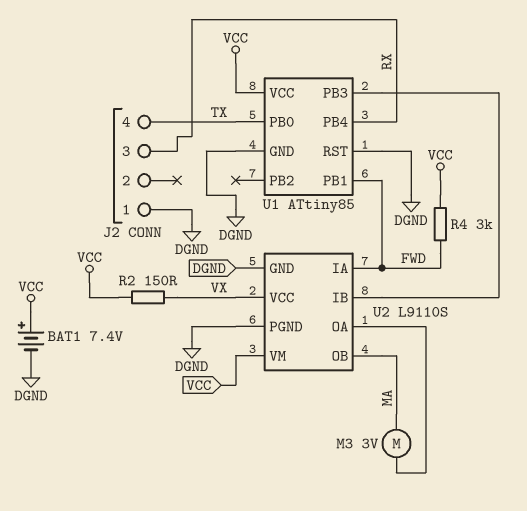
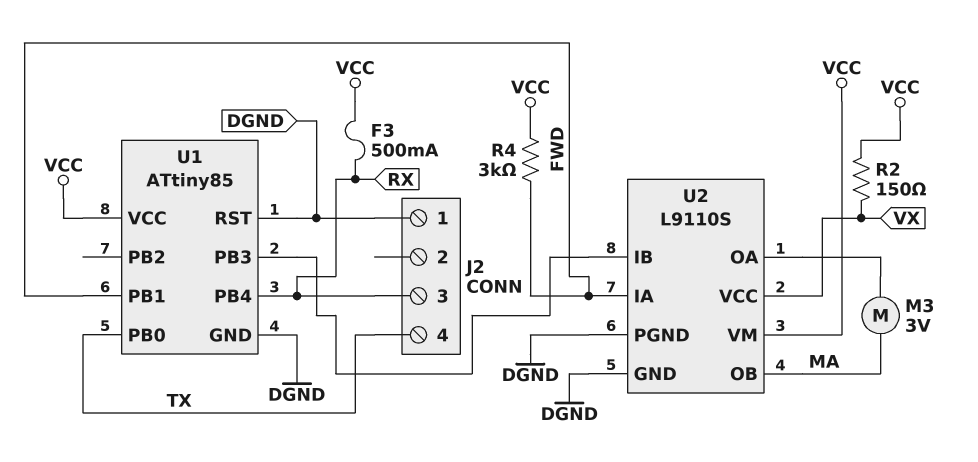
BAT1: 7.4V (plus VCC, minus DGND) -> none
F3: none -> 500mA (RX, VCC)

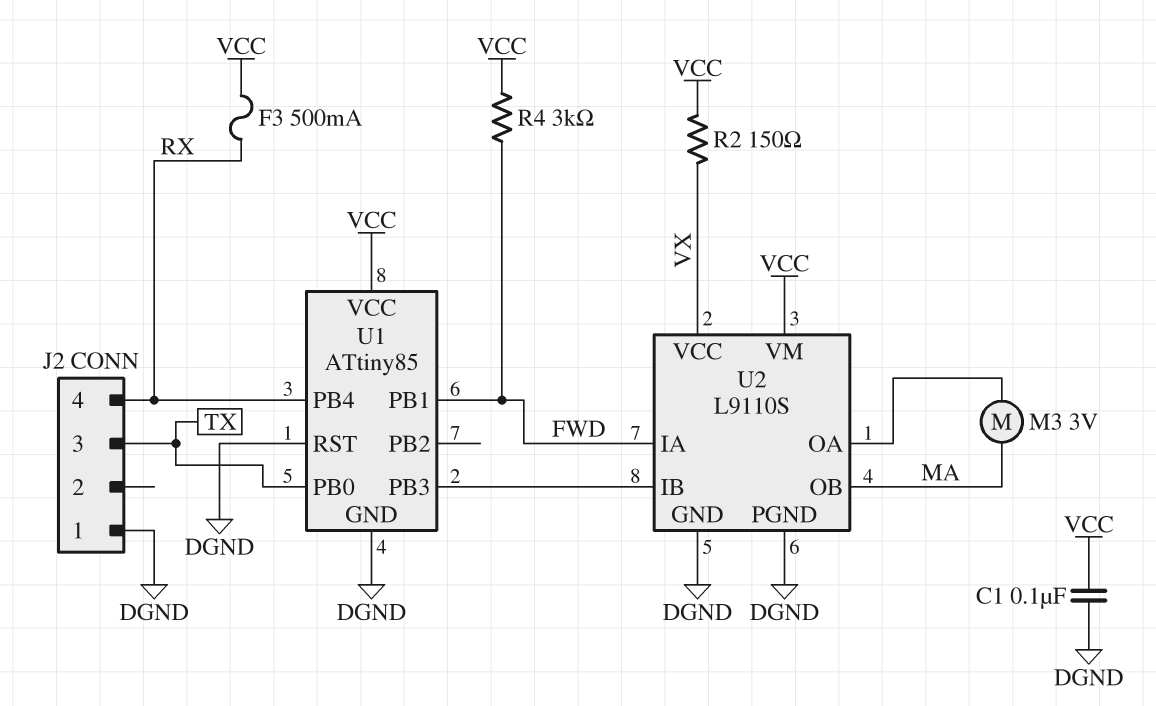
C1: none -> 100nF (DGND, VCC)
J2 pin 3: RX -> TX
J2 pin 4: TX -> RX

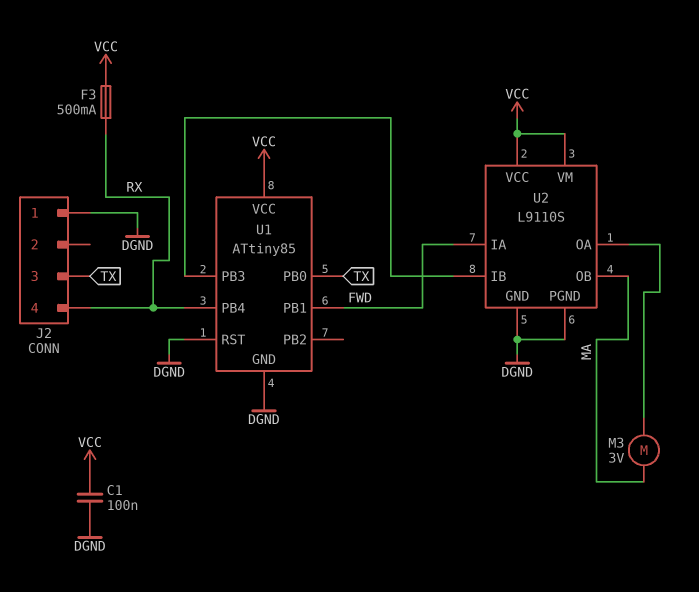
R2: 150 (VCC, VX) -> none
R4: 3k (FWD, VCC) -> none
U2 pin VCC: VX -> VCC

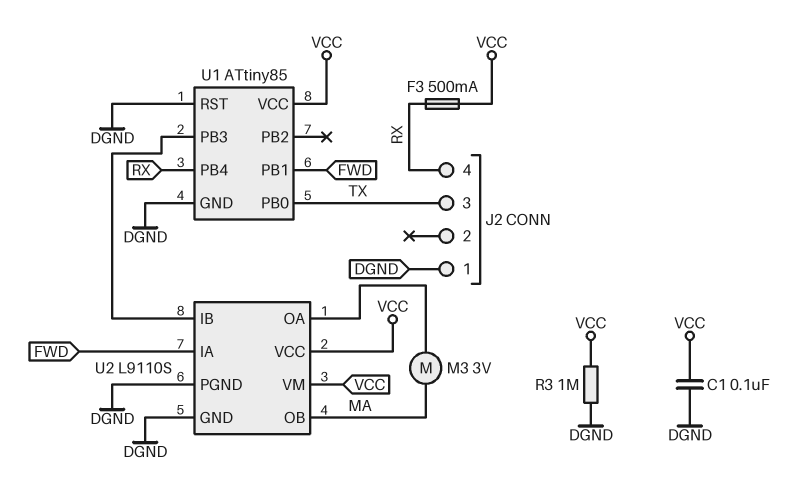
R3: none -> 1M (DGND, VCC)

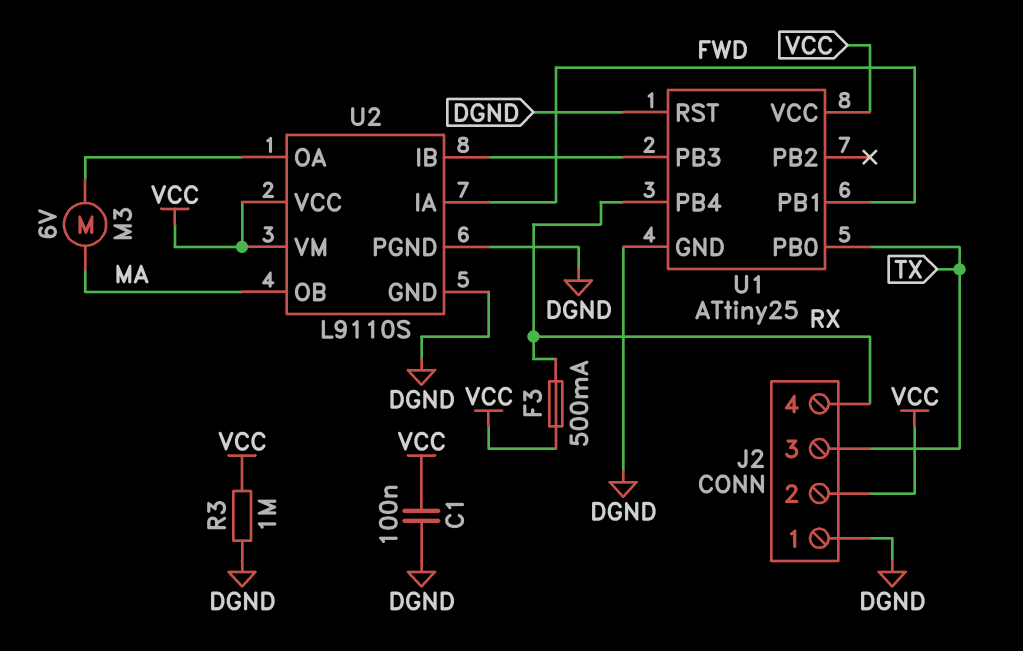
J2 pin 2: none -> VCC
M3: motor 3V (MA, U2/OA) -> motor 6V (MA, U2/OA)
U1: ATtiny85 -> ATtiny25

